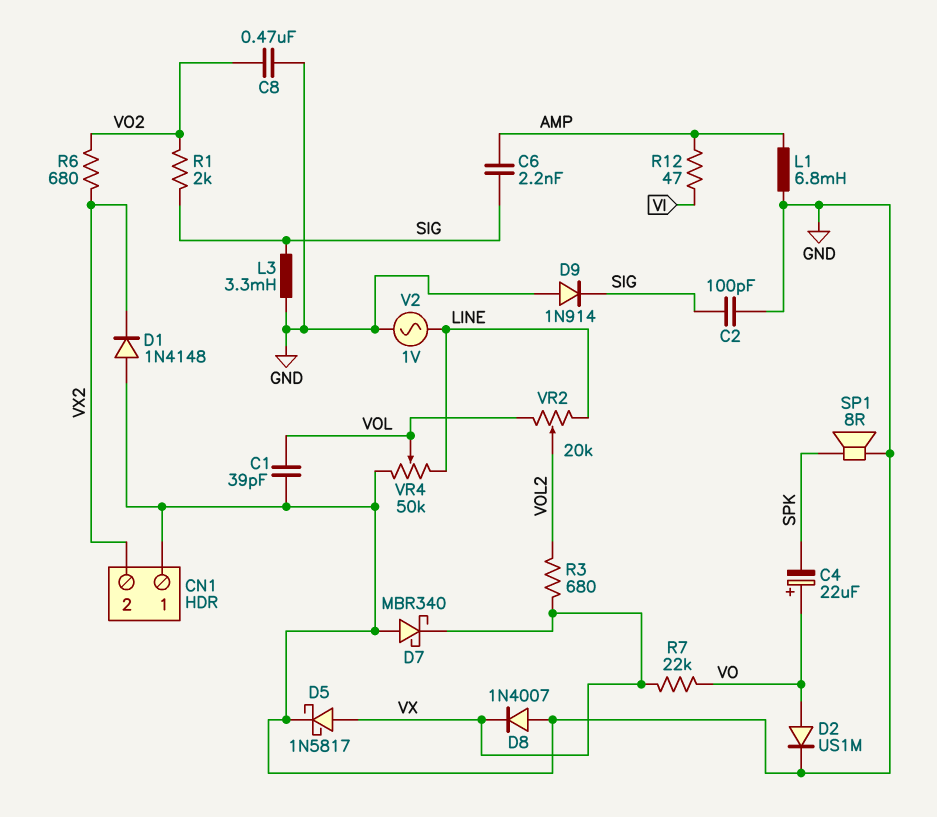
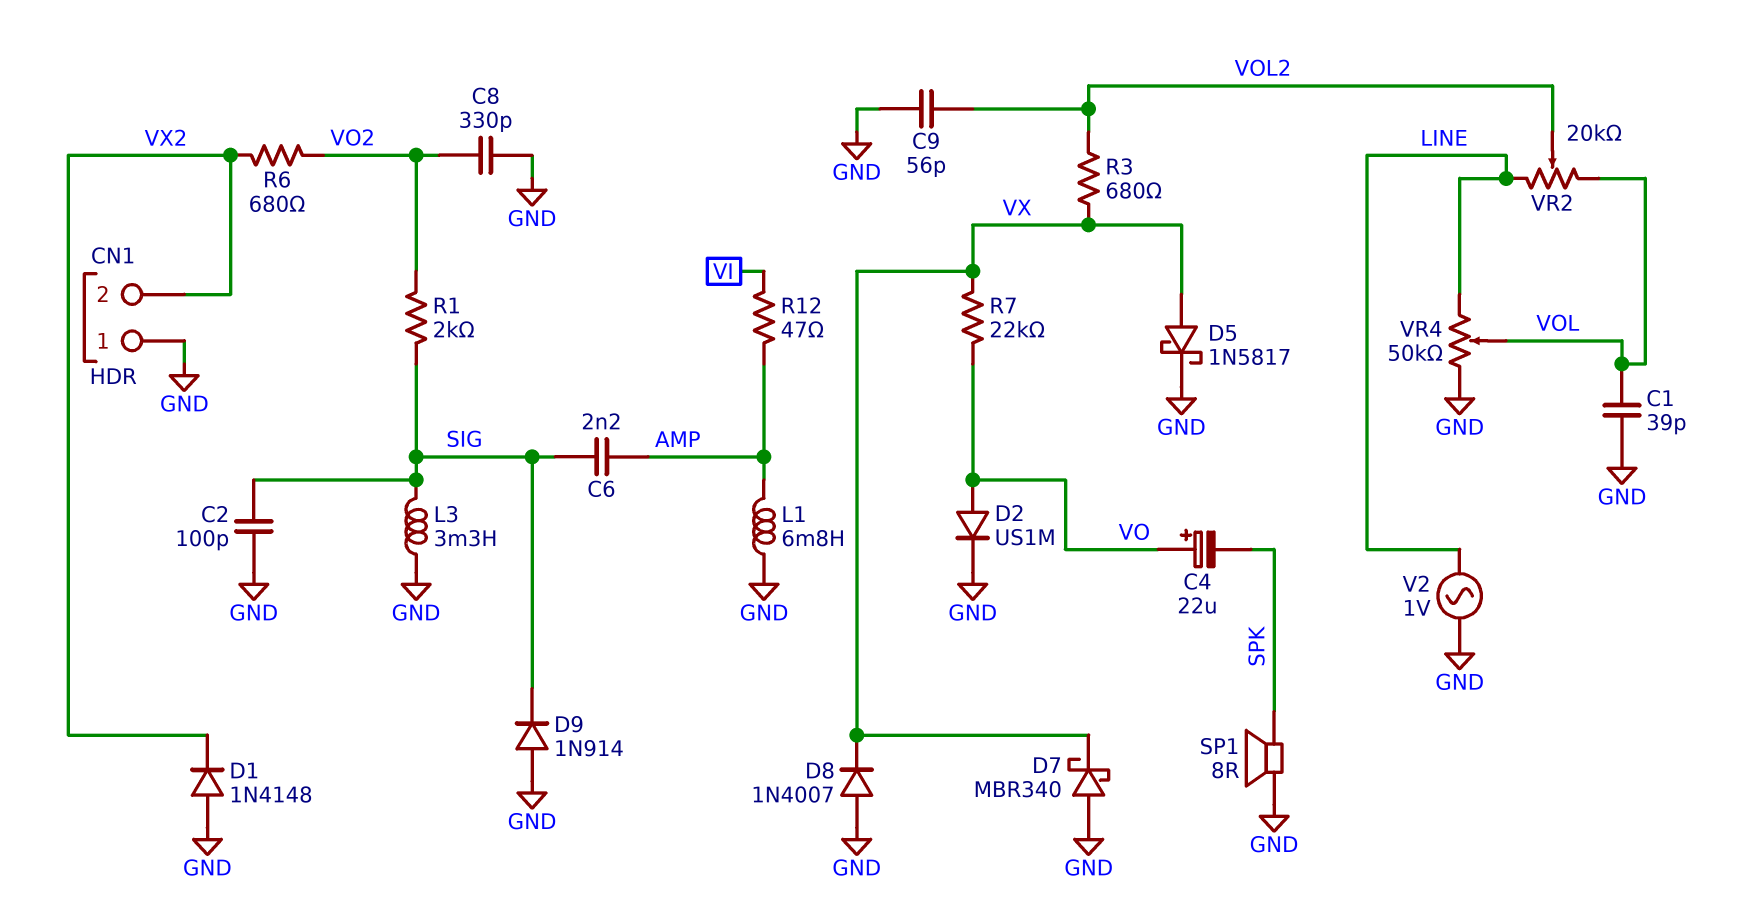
C8: 470nF (GND, VO2) -> 330pF (GND, VO2)
C9: none -> 56pF (GND, VOL2)

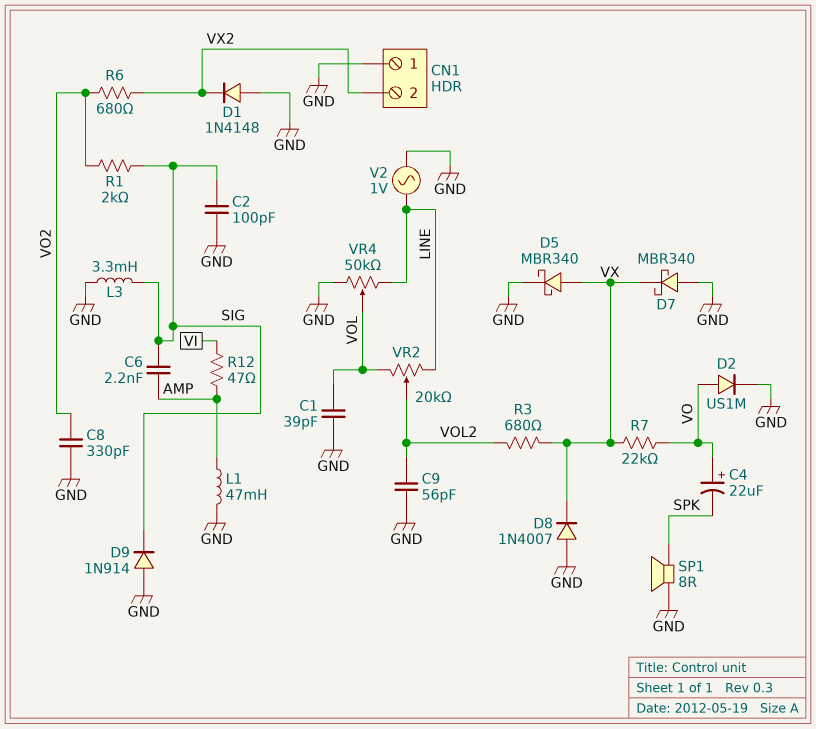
D5: schottky 1N5817 (A VX, K GND) -> schottky MBR340 (A VX, K GND)
L1: 6.8mH (AMP, GND) -> 47mH (AMP, GND)

